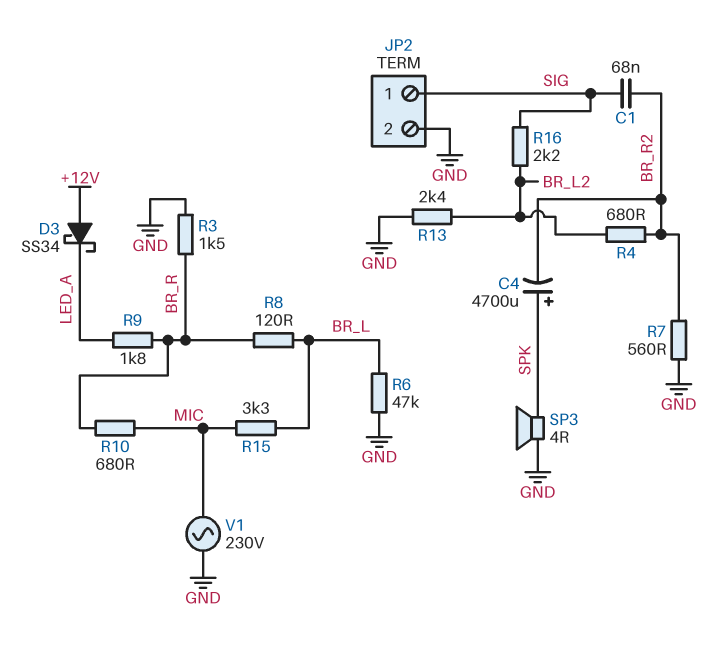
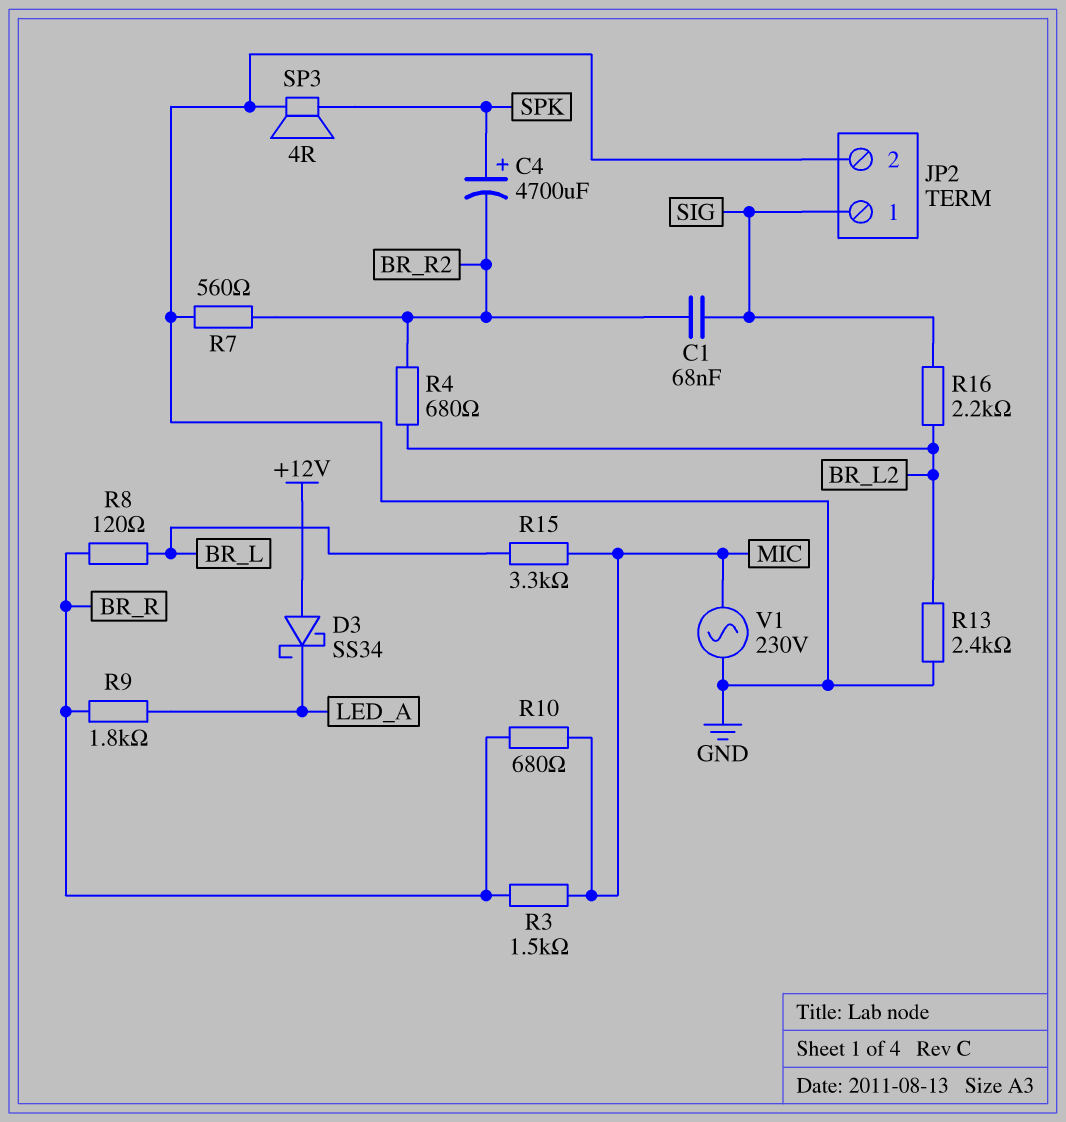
R3: 1.5k (BR_R, GND) -> 1.5k (BR_R, MIC)
R6: 47k (BR_L, GND) -> none

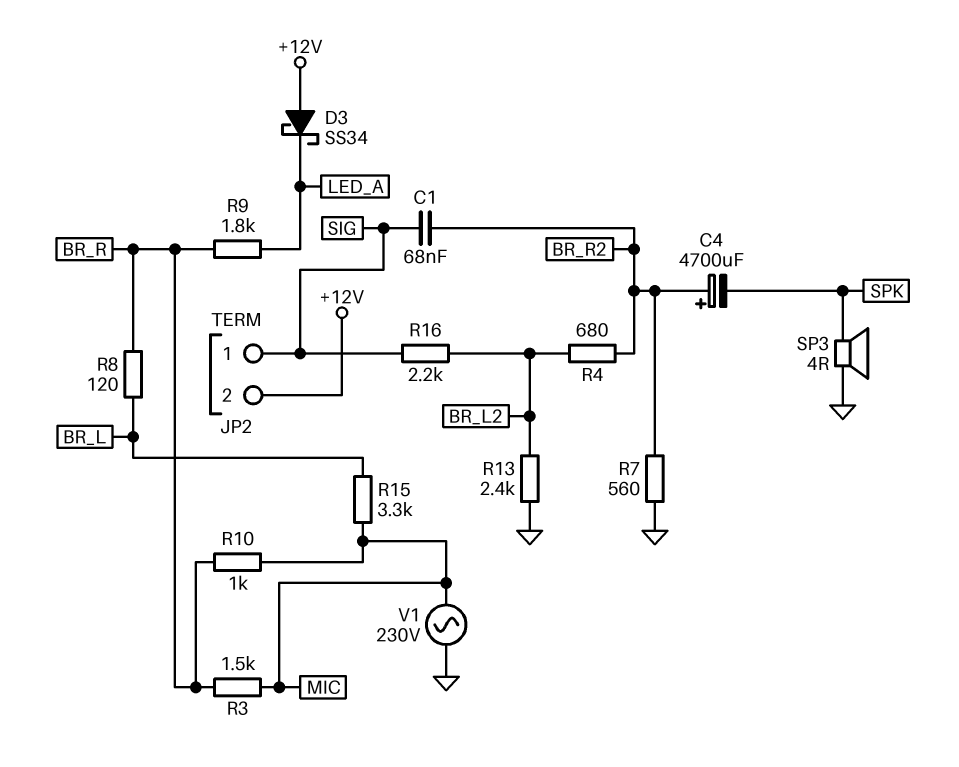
C4: 4700uF (plus SPK, minus BR_R2) -> 4700uF (plus BR_R2, minus SPK)
JP2 pin 2: GND -> +12V
R10: 680 (BR_R, MIC) -> 1k (BR_R, MIC)

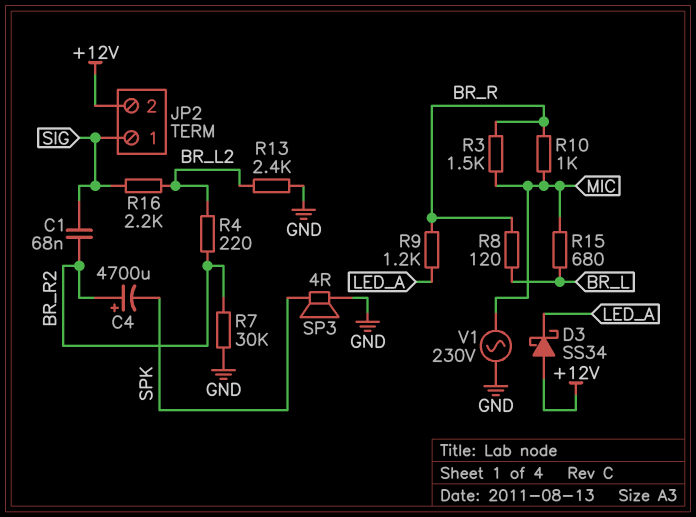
R4: 680 (BR_L2, BR_R2) -> 220 (BR_L2, BR_R2)
R7: 560 (BR_R2, GND) -> 30k (BR_R2, GND)
R9: 1.8k (BR_R, LED_A) -> 1.2k (BR_R, LED_A)
R15: 3.3k (BR_L, MIC) -> 680 (BR_L, MIC)

